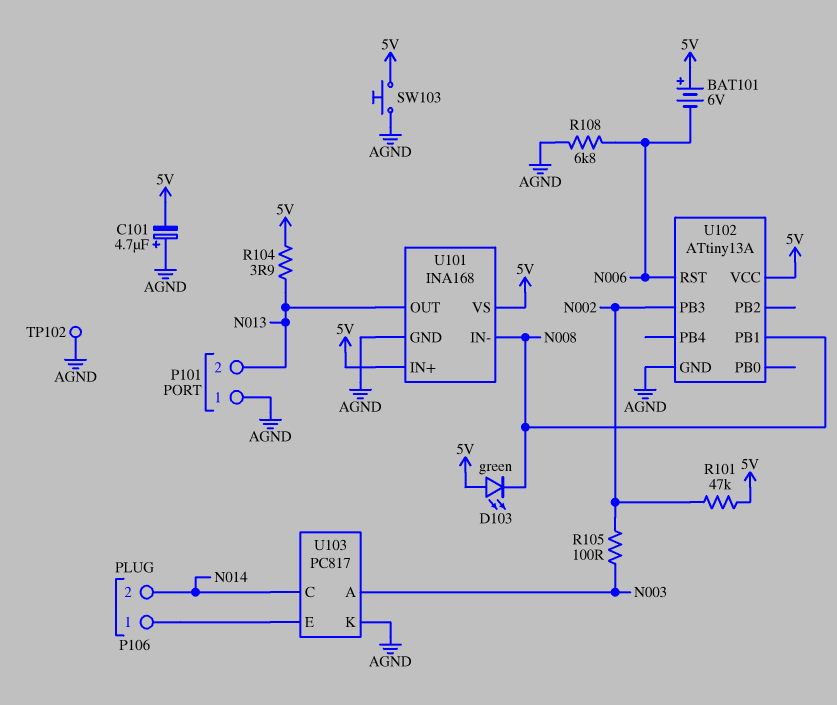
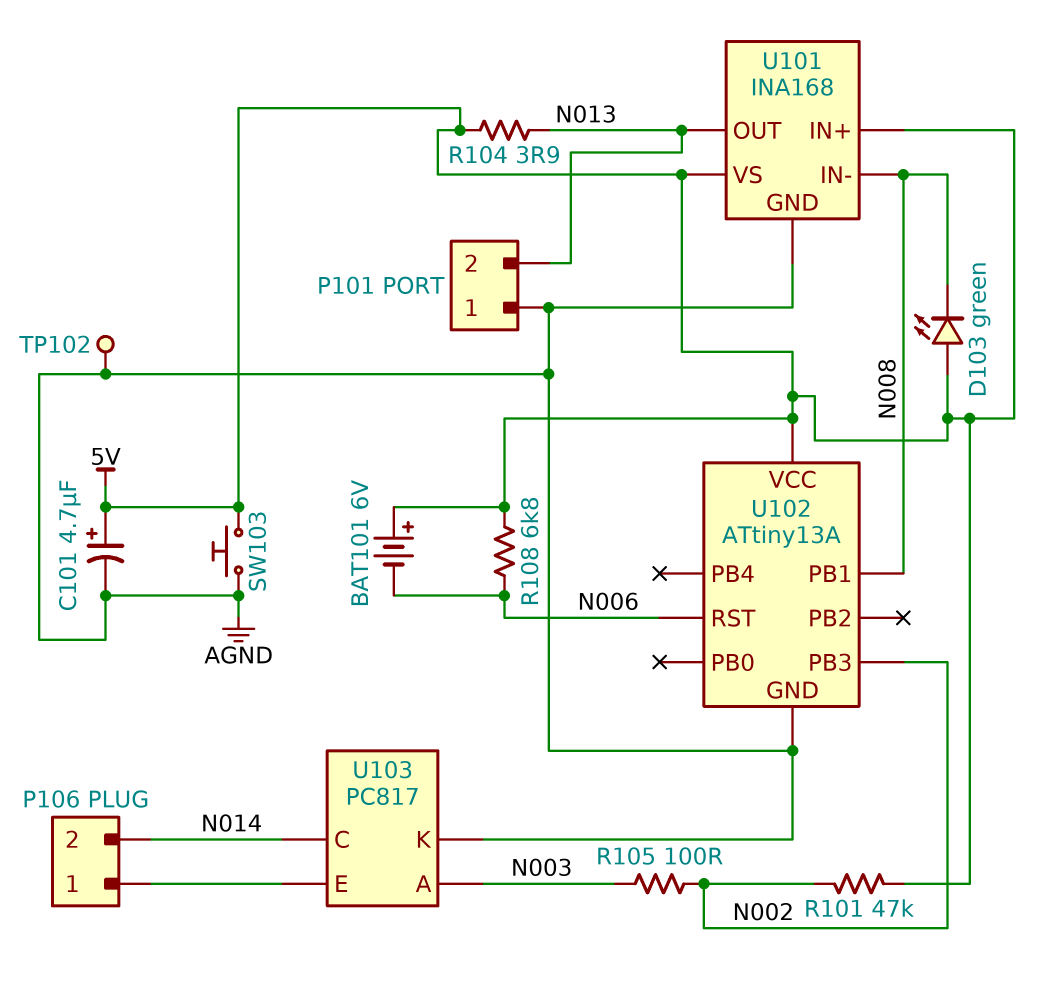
C101: 4.7uF (plus AGND, minus 5V) -> 4.7uF (plus 5V, minus AGND)
R108: 6.8k (AGND, N006) -> 6.8k (5V, N006)

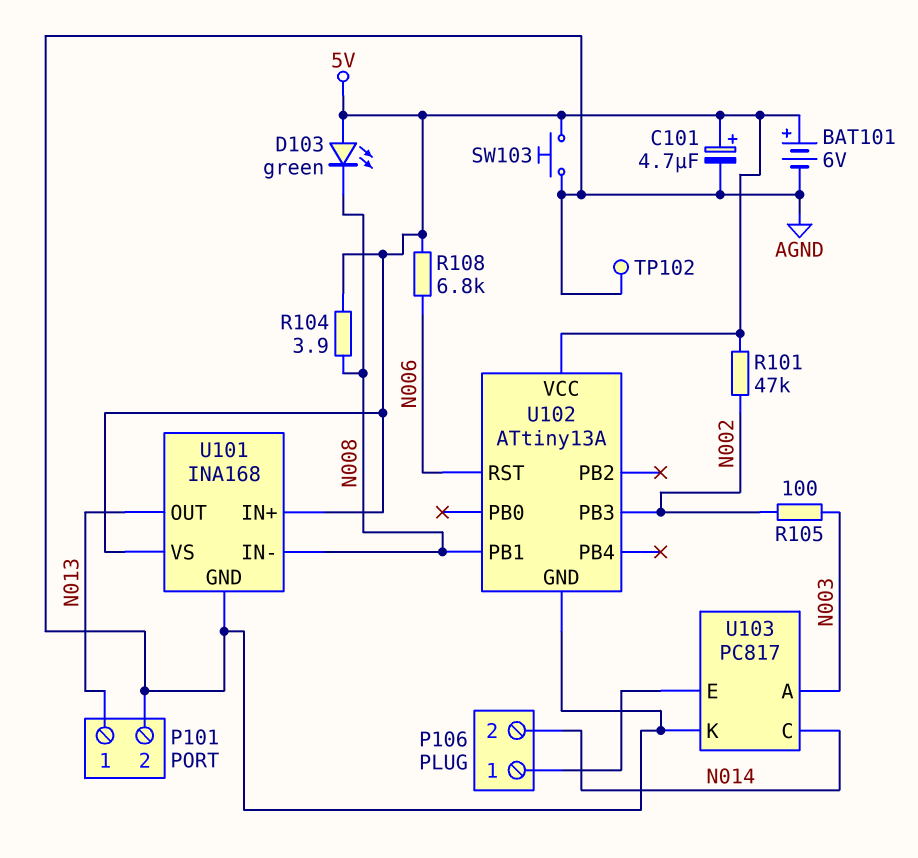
BAT101: 6V (plus 5V, minus N006) -> 6V (plus 5V, minus AGND)
P101 pin 1: AGND -> N013
P101 pin 2: N013 -> AGND
R104: 3.9 (5V, N013) -> 3.9 (5V, N008)

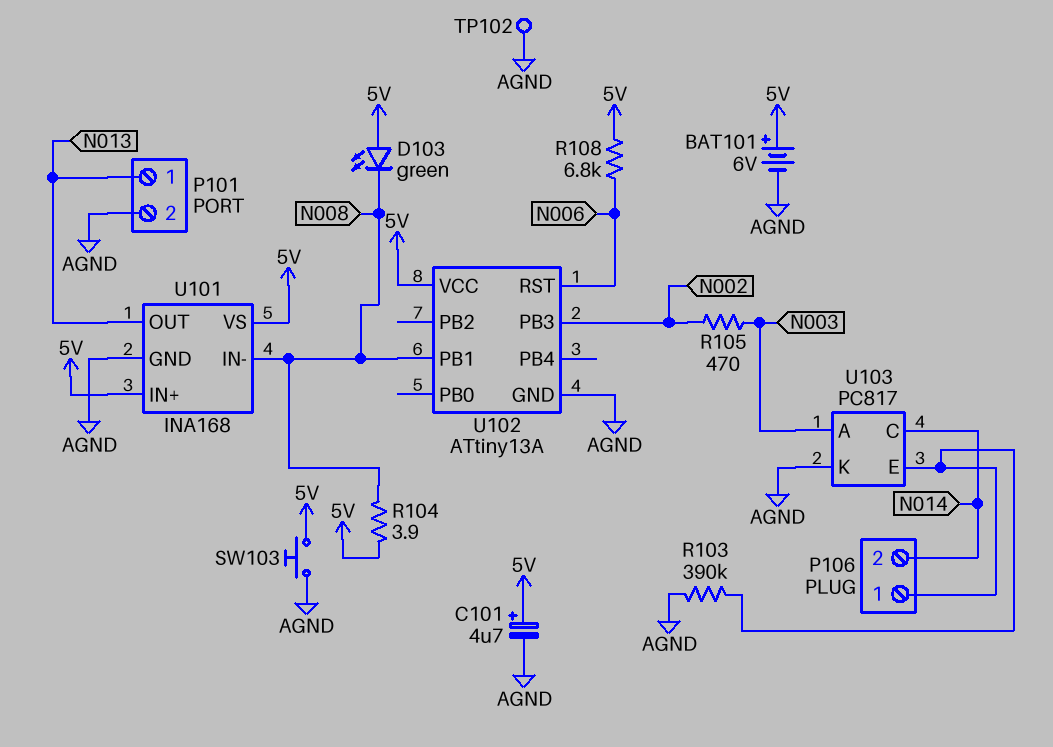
R101: 47k (5V, N002) -> none
R103: none -> 390k (AGND, P106/1)
R105: 100 (N002, N003) -> 470 (N002, N003)

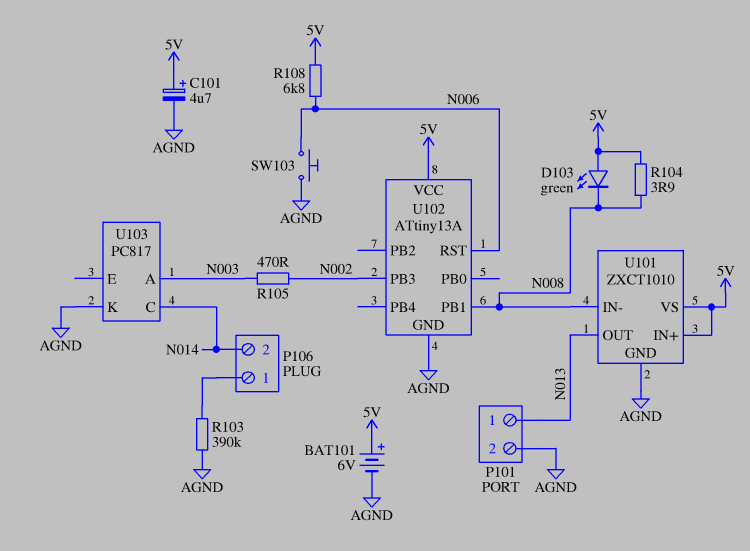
SW103: button (5V, AGND) -> button (AGND, N006)
TP102: test point (AGND) -> none
U101: INA168 -> ZXCT1010
U103 pin E: P106/1 -> none

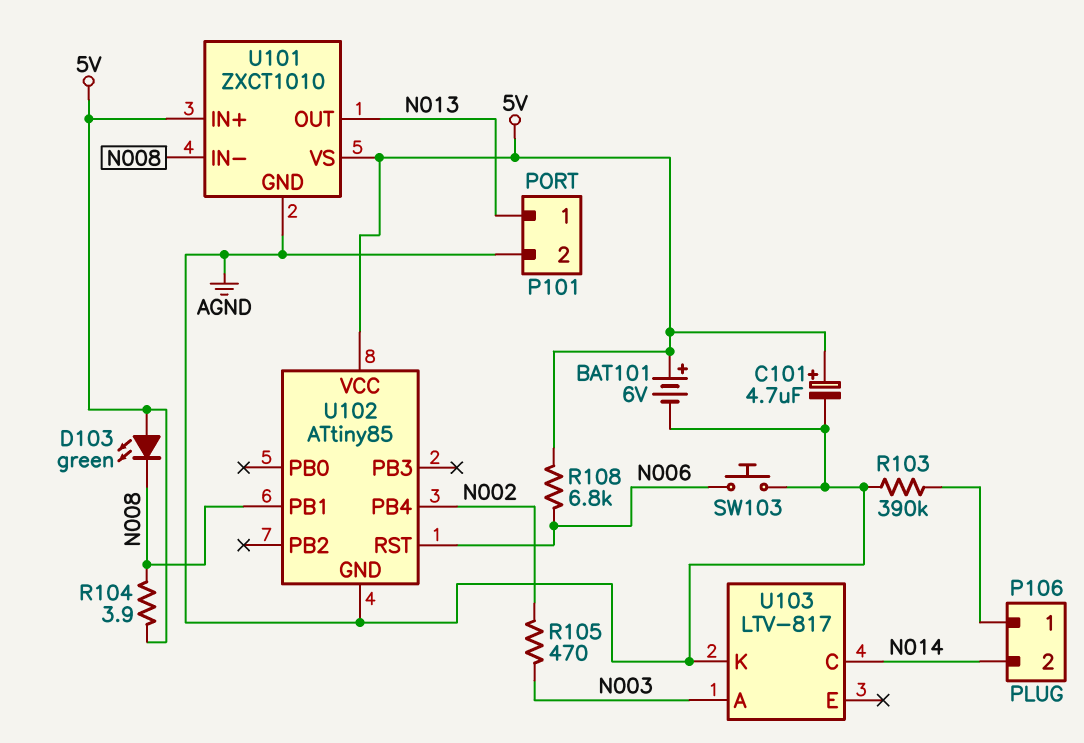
U102: ATtiny13A -> ATtiny85
U102 pin PB3: N002 -> none
U102 pin PB4: none -> N002
U103: PC817 -> LTV-817

